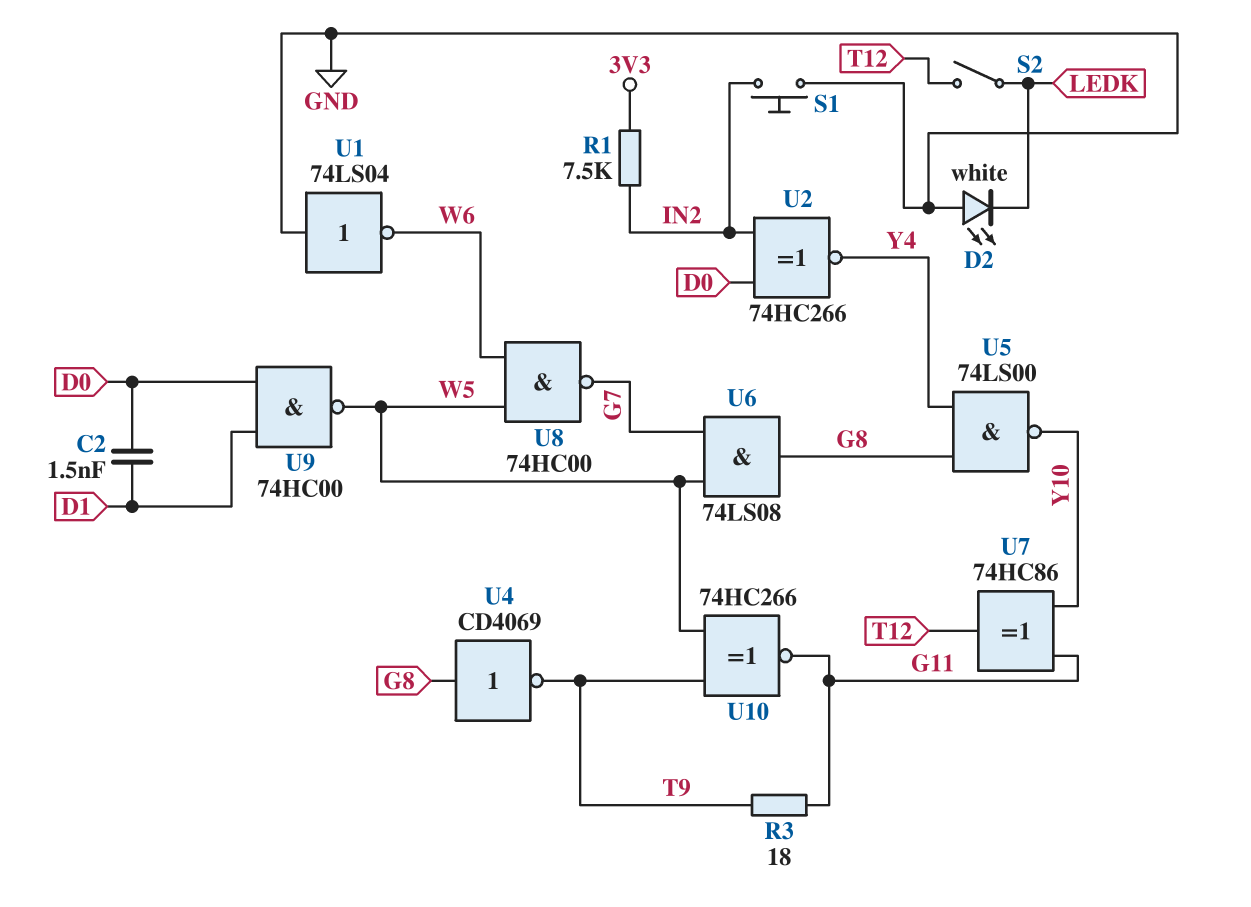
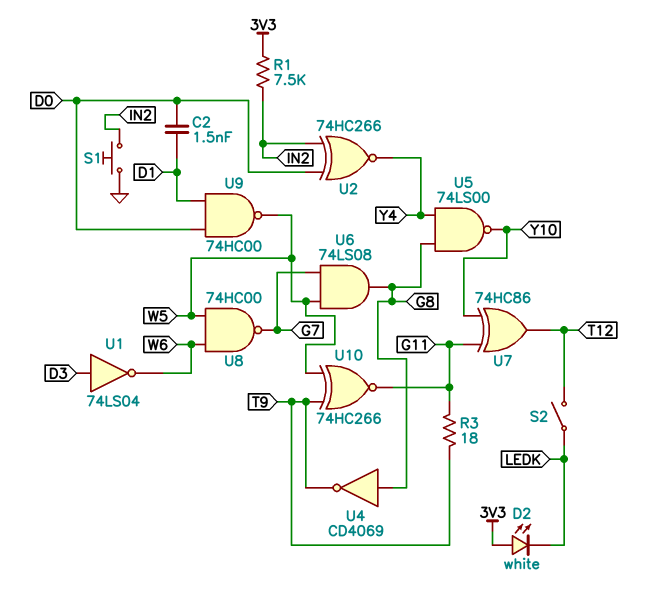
D2: LED white (A GND, K LEDK) -> LED white (A 3V3, K LEDK)
U1: NOT 74LS04 (in GND, out W6) -> NOT 74LS04 (in D3, out W6)

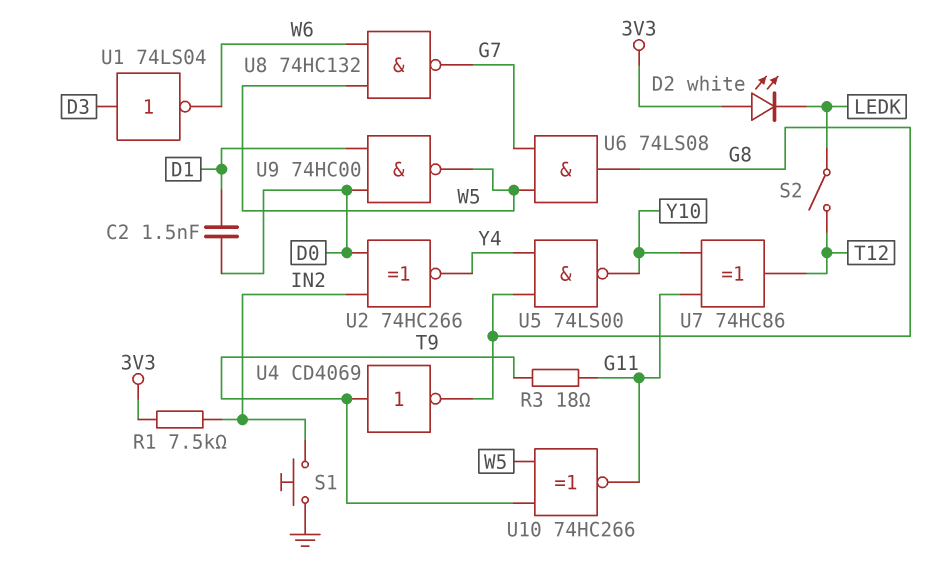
U4: NOT CD4069 (in G8, out T9) -> NOT CD4069 (in T9, out G8)
U8: NAND 74HC00 (in W5, in W6, out G7) -> NAND 74HC132 (in W5, in W6, out G7)

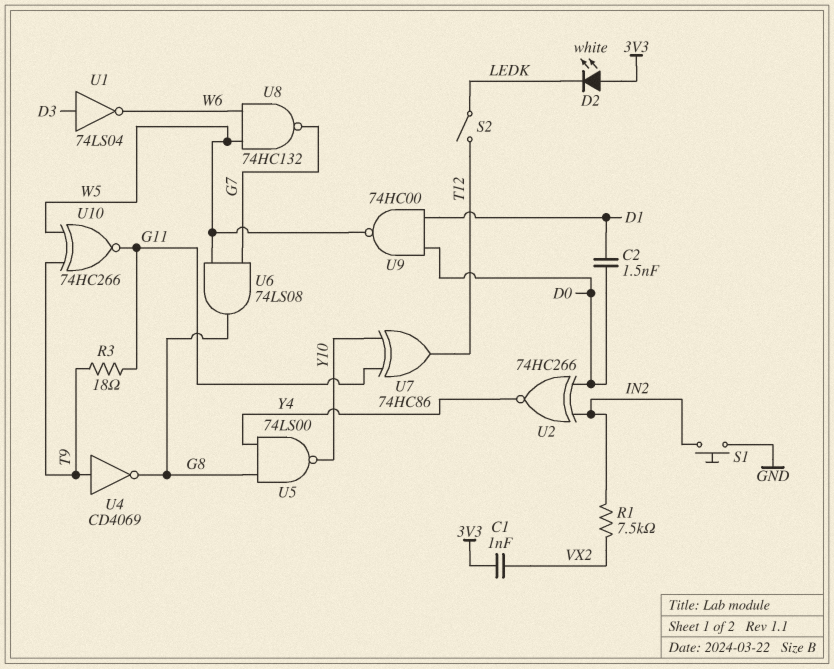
C1: none -> 1nF (3V3, VX2)
R1: 7.5k (3V3, IN2) -> 7.5k (IN2, VX2)

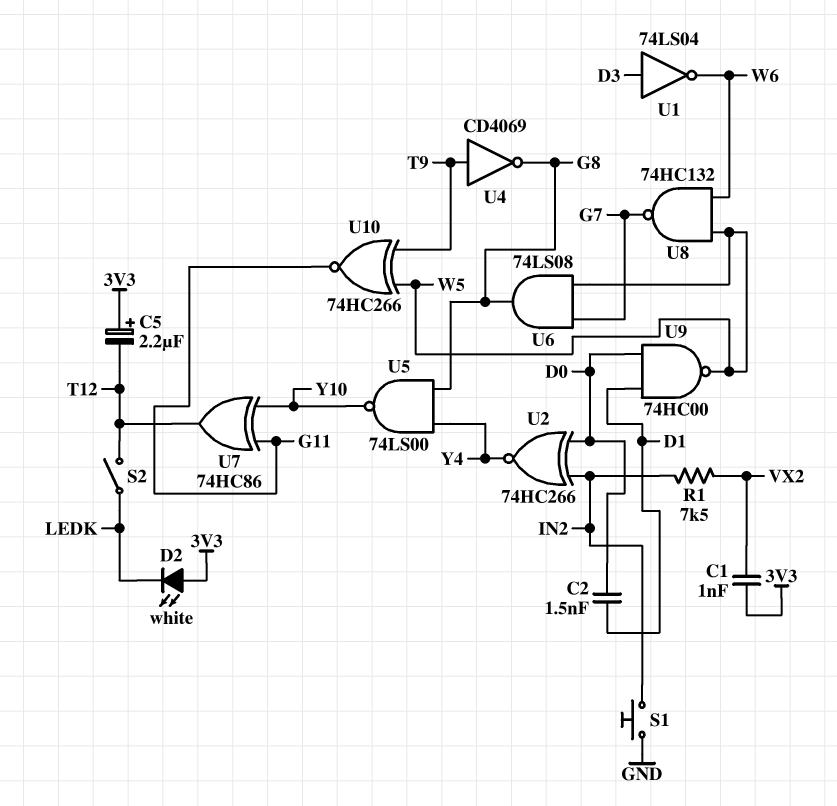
C5: none -> 2.2uF (plus 3V3, minus T12)
R3: 18 (G11, T9) -> none

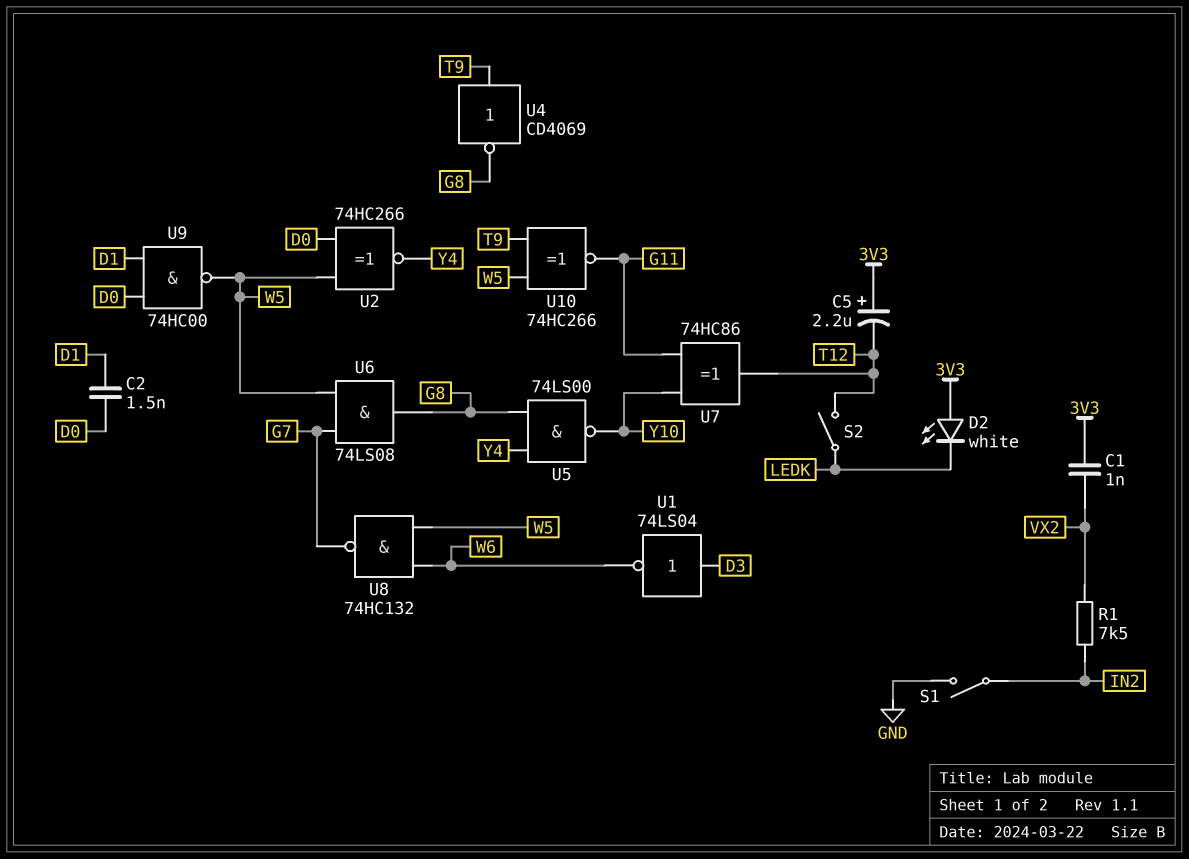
S1: button (GND, IN2) -> switch (GND, IN2)
U2: XNOR 74HC266 (in D0, in IN2, out Y4) -> XNOR 74HC266 (in D0, in W5, out Y4)

